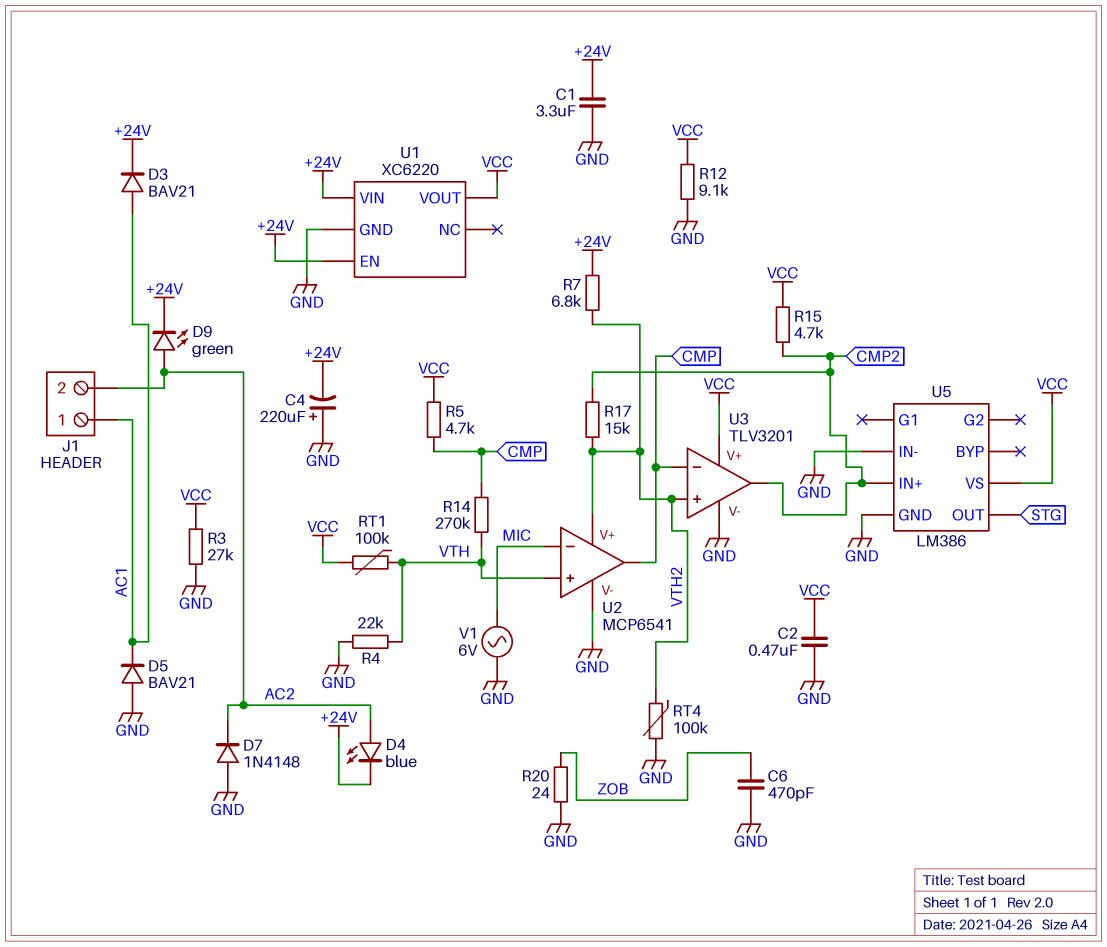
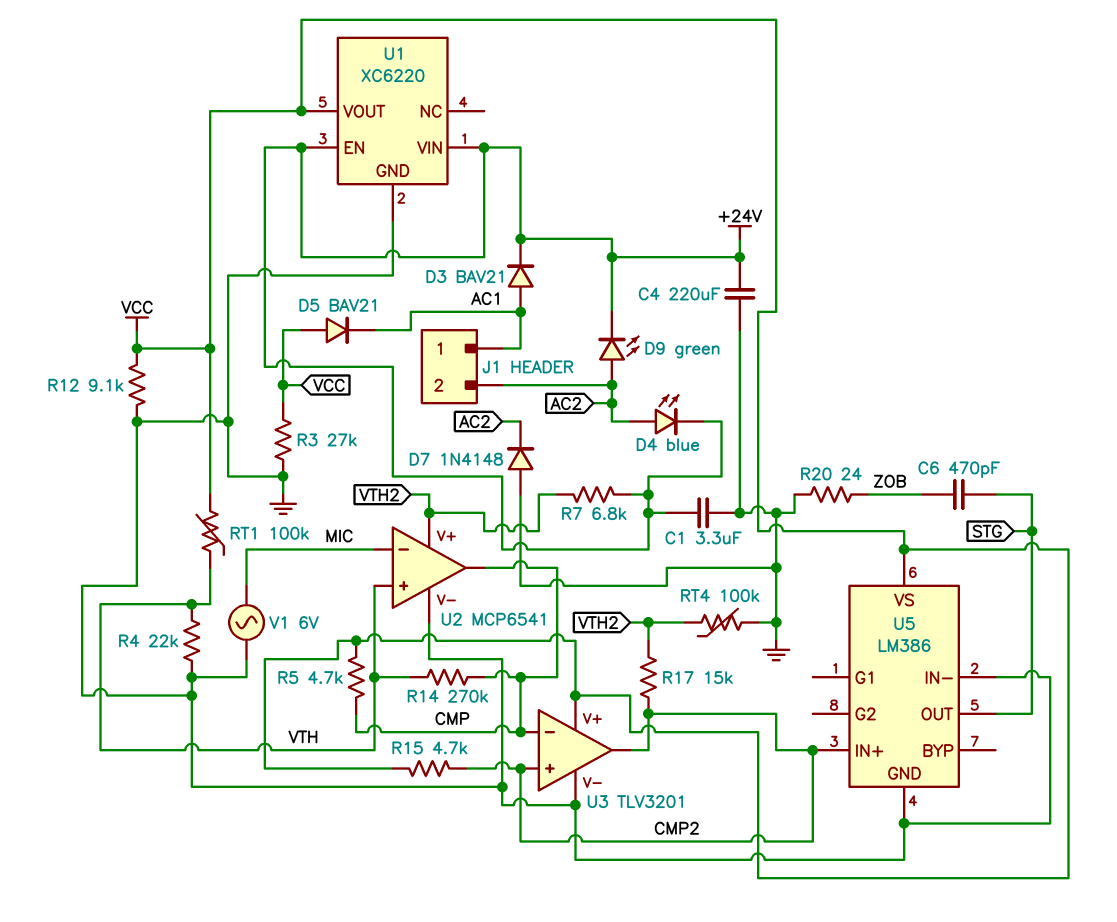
C2: 470nF (GND, VCC) -> none
C4: 220uF (plus GND, minus +24V) -> 220uF (+24V, GND)
C6: 470pF (GND, ZOB) -> 470pF (STG, ZOB)
D5: diode BAV21 (A GND, K AC1) -> diode BAV21 (A VCC, K AC1)
U3 pin in+: VTH2 -> CMP2

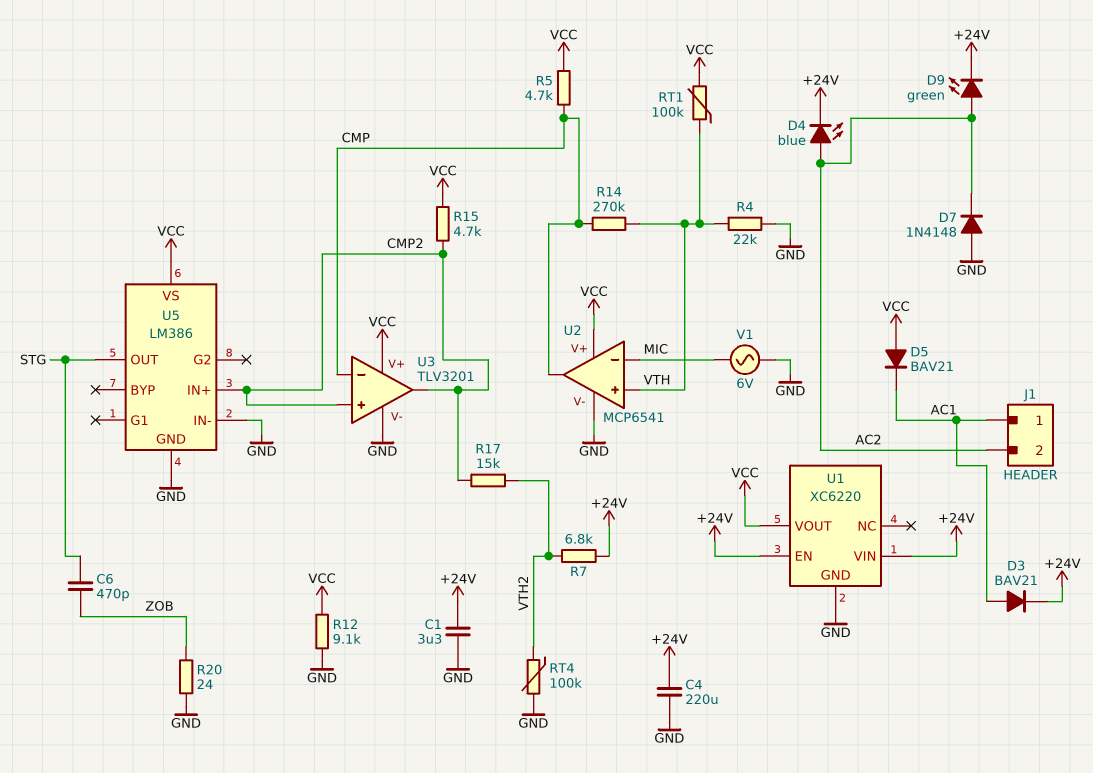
R3: 27k (GND, VCC) -> none
U2 pin V+: VTH2 -> VCC

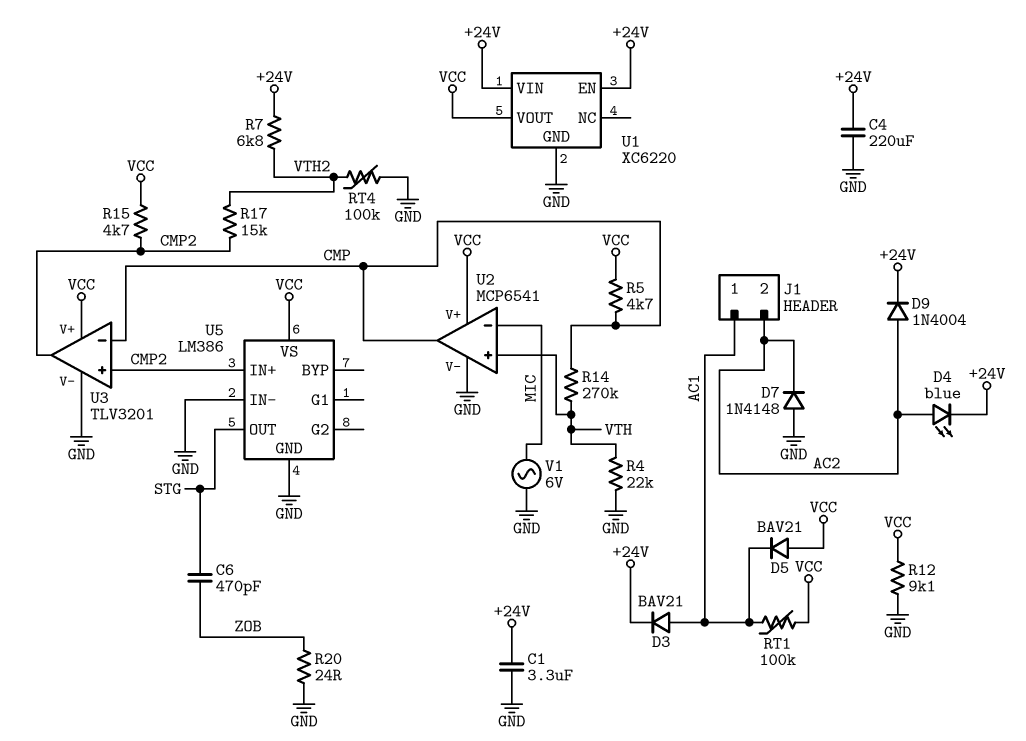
D9: LED green (A AC2, K +24V) -> diode 1N4004 (A AC2, K +24V)
RT1: 100k (VCC, VTH) -> 100k (AC1, VCC)

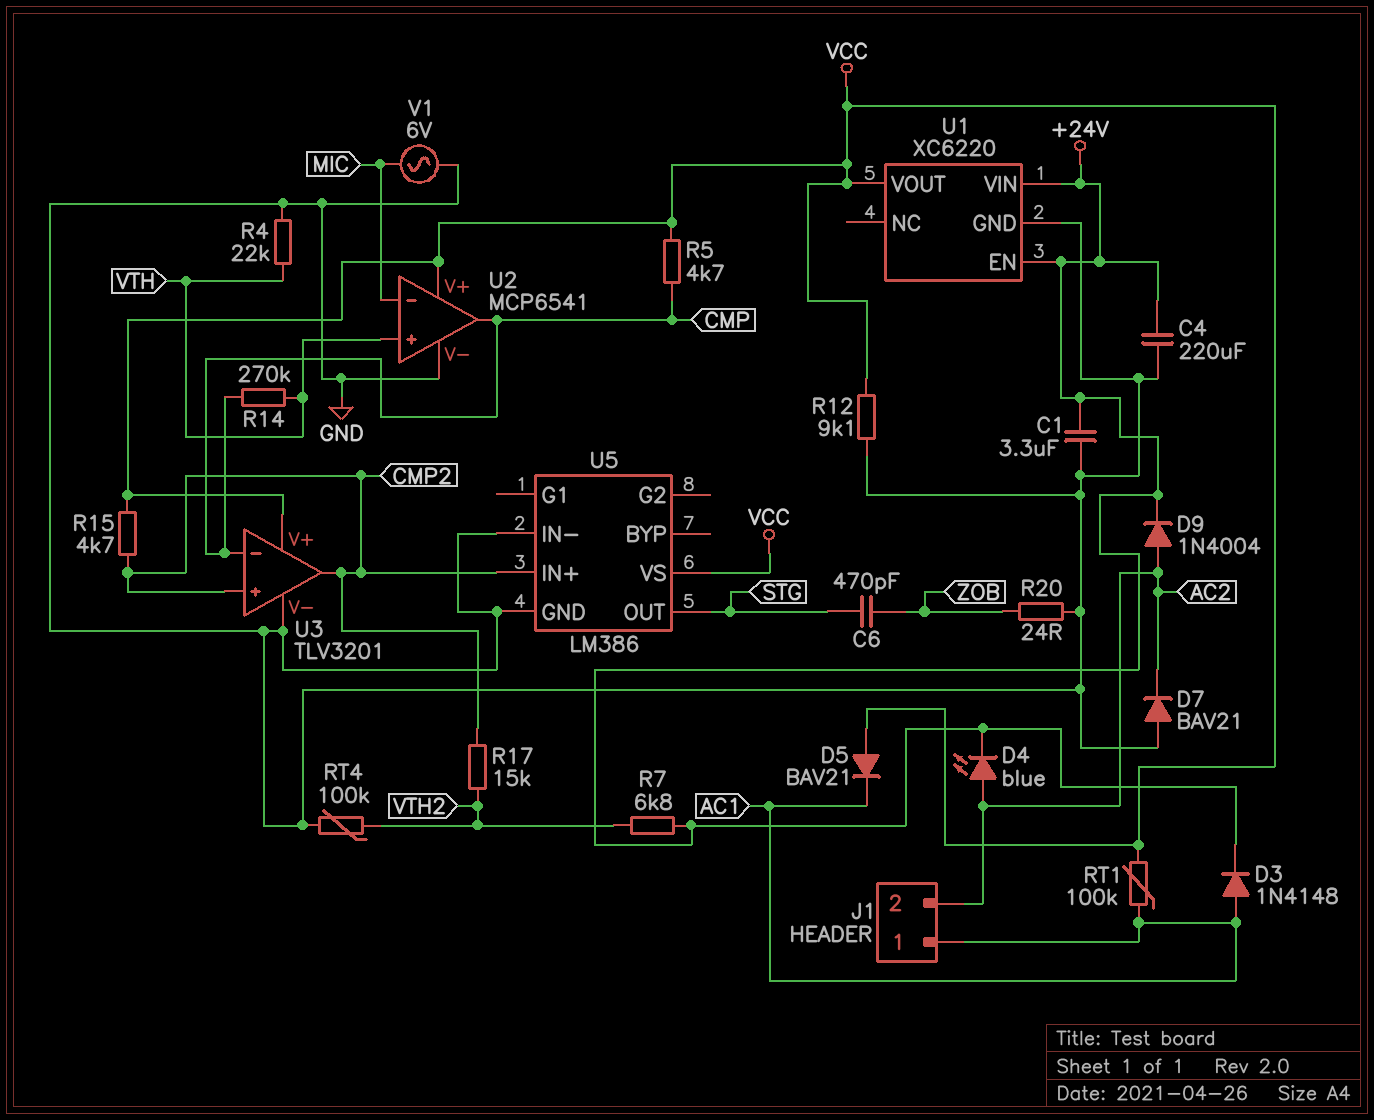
D3: diode BAV21 (A AC1, K +24V) -> diode 1N4148 (A AC1, K +24V)
D7: diode 1N4148 (A GND, K AC2) -> diode BAV21 (A GND, K AC2)

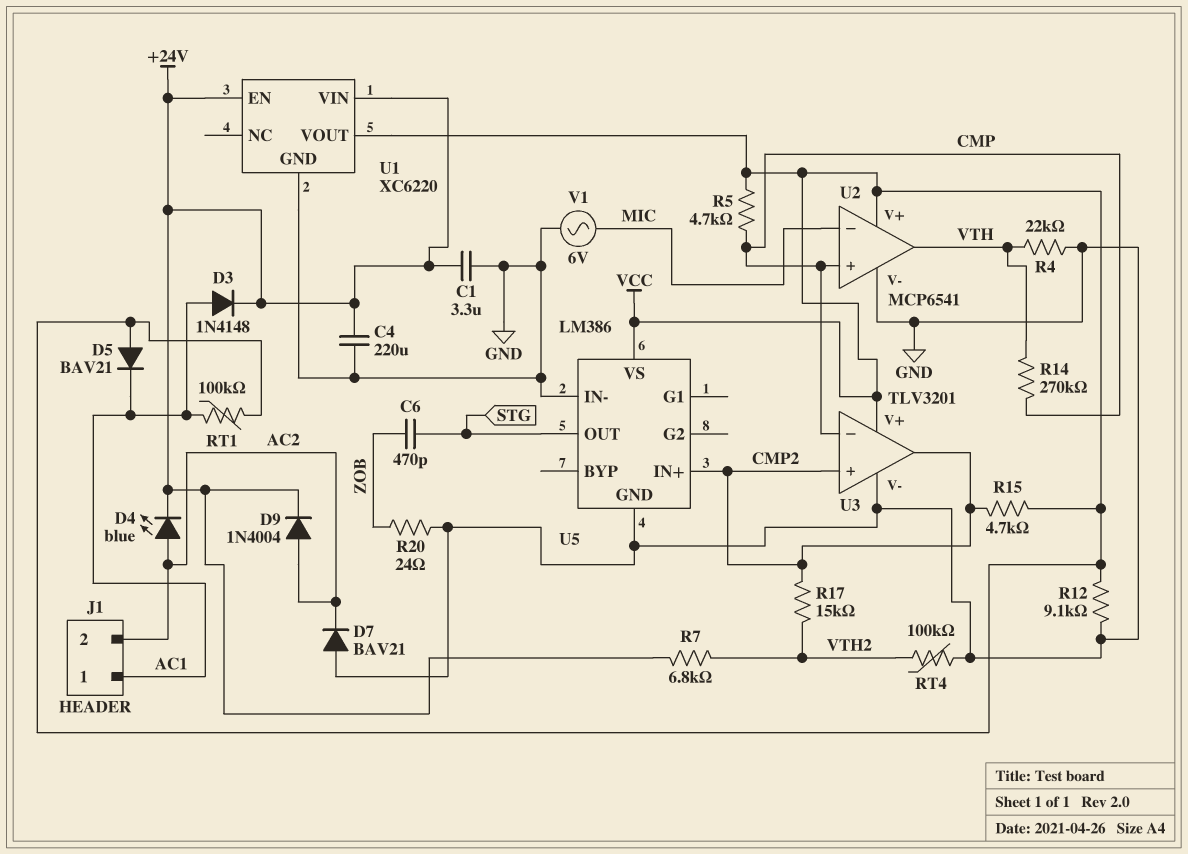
U2 pin in+: VTH -> CMP
U2 pin out: CMP -> VTH

